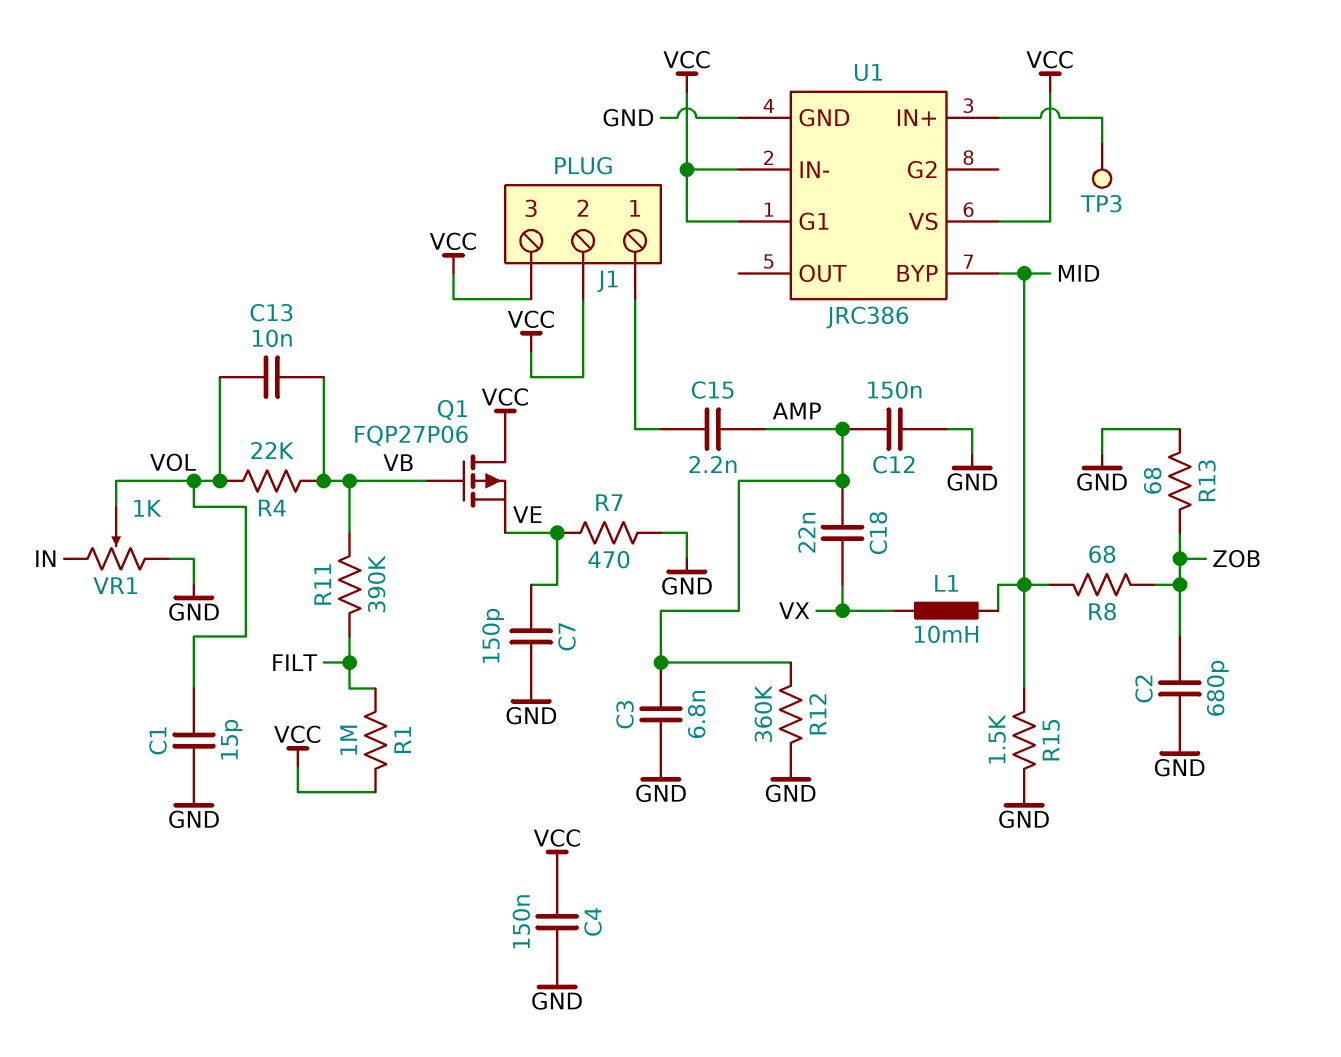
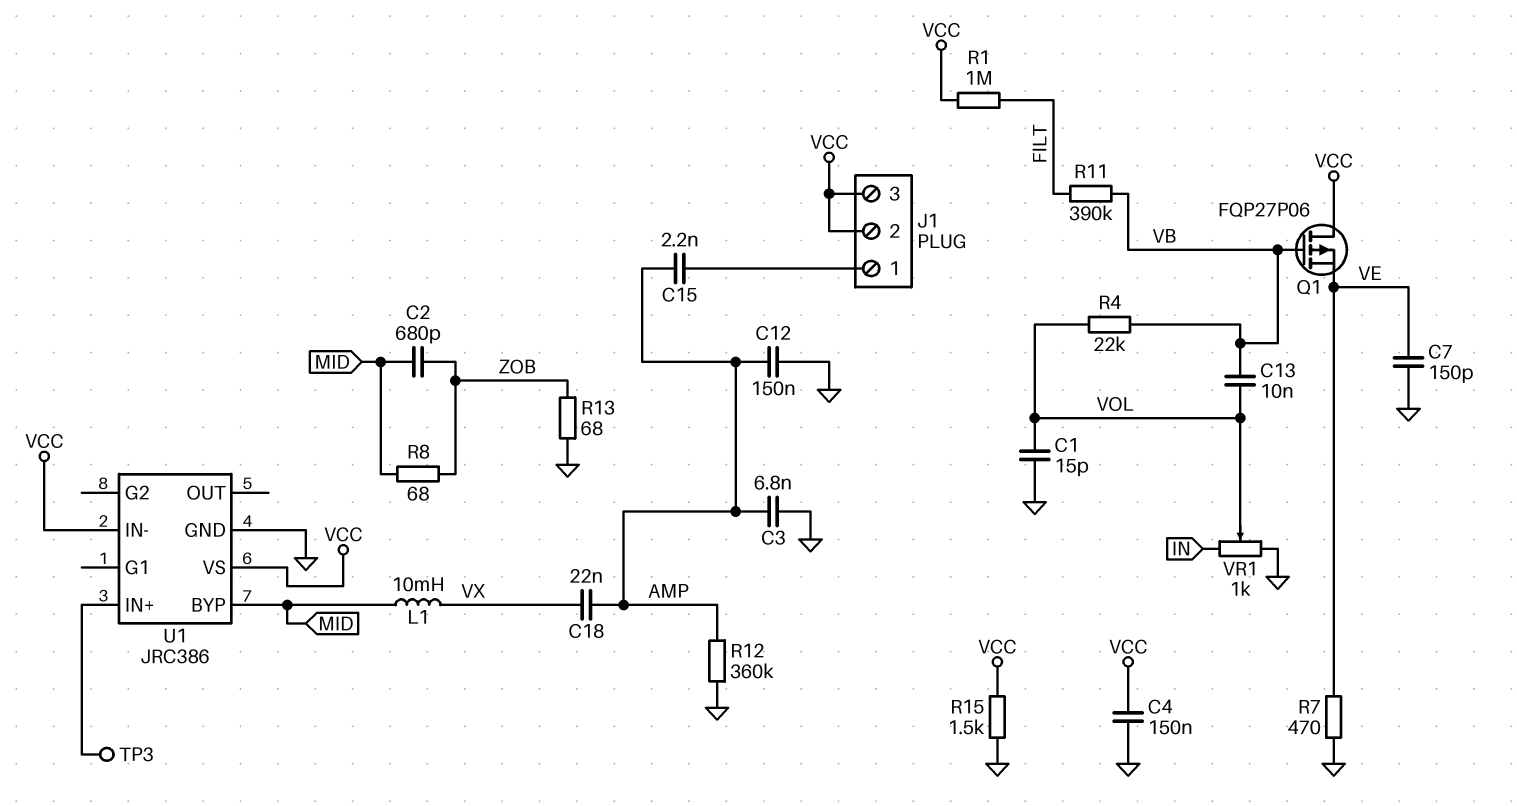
C2: 680pF (GND, ZOB) -> 680pF (MID, ZOB)
R15: 1.5k (GND, MID) -> 1.5k (GND, VCC)
U1 pin G1: VCC -> none

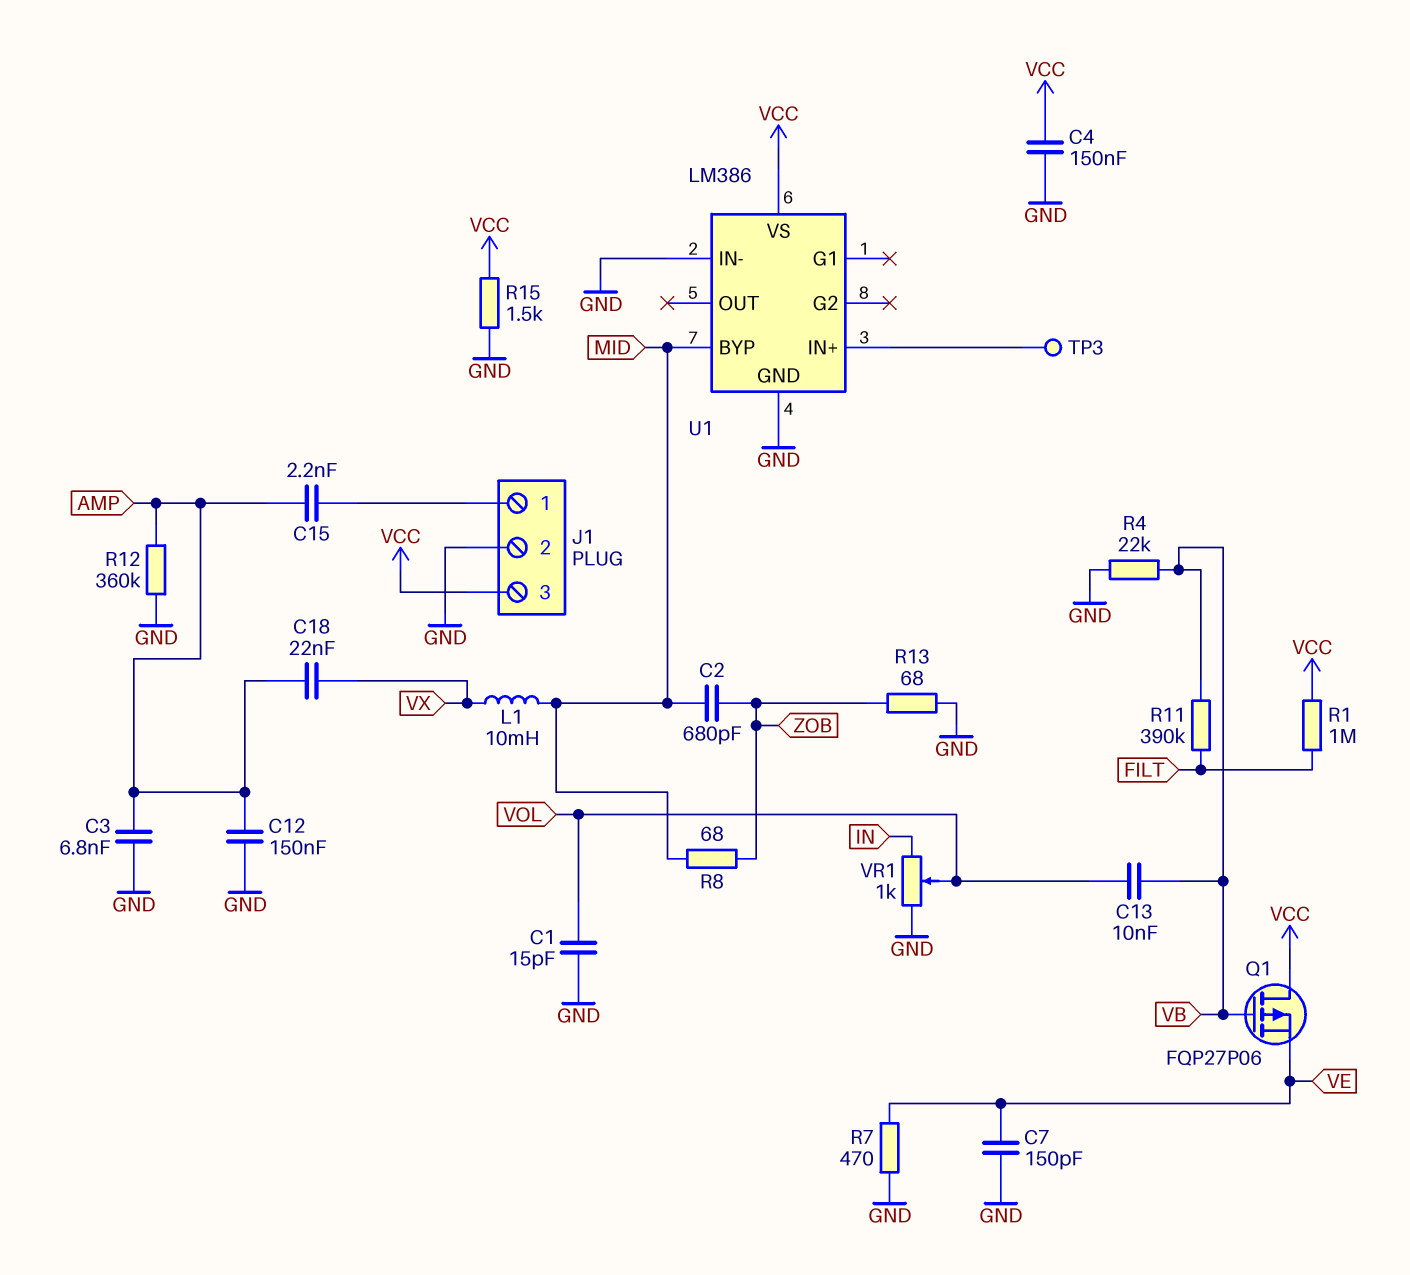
J1 pin 2: VCC -> GND
R4: 22k (VB, VOL) -> 22k (GND, VB)
U1: JRC386 -> LM386
U1 pin IN-: VCC -> GND

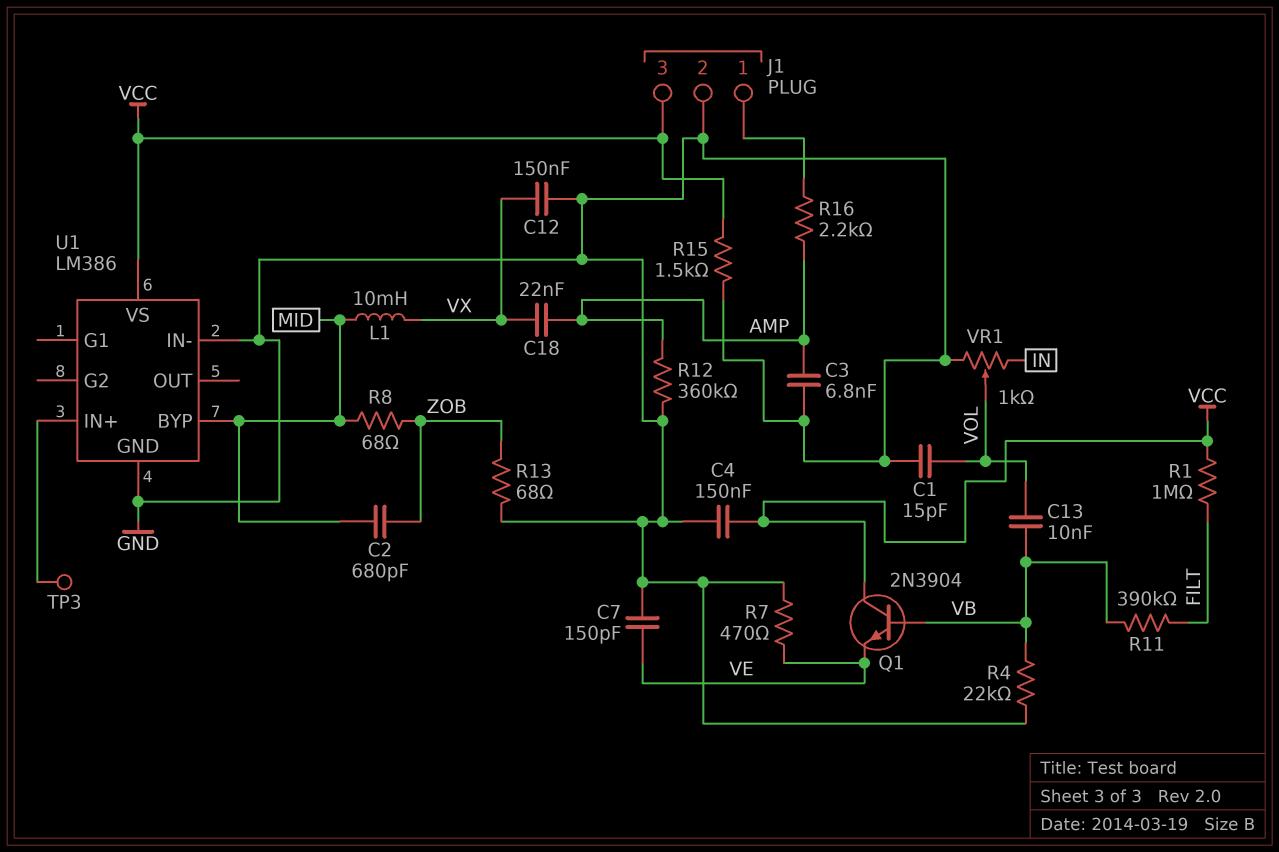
C12: 150nF (AMP, GND) -> 150nF (GND, VX)
C15: 2.2nF (AMP, J1/1) -> none
Q1: PMOS FQP27P06 (G VB, D VCC, S VE) -> NPN 2N3904 (B VB, C VCC, E VE)
R16: none -> 2.2k (AMP, J1/1)

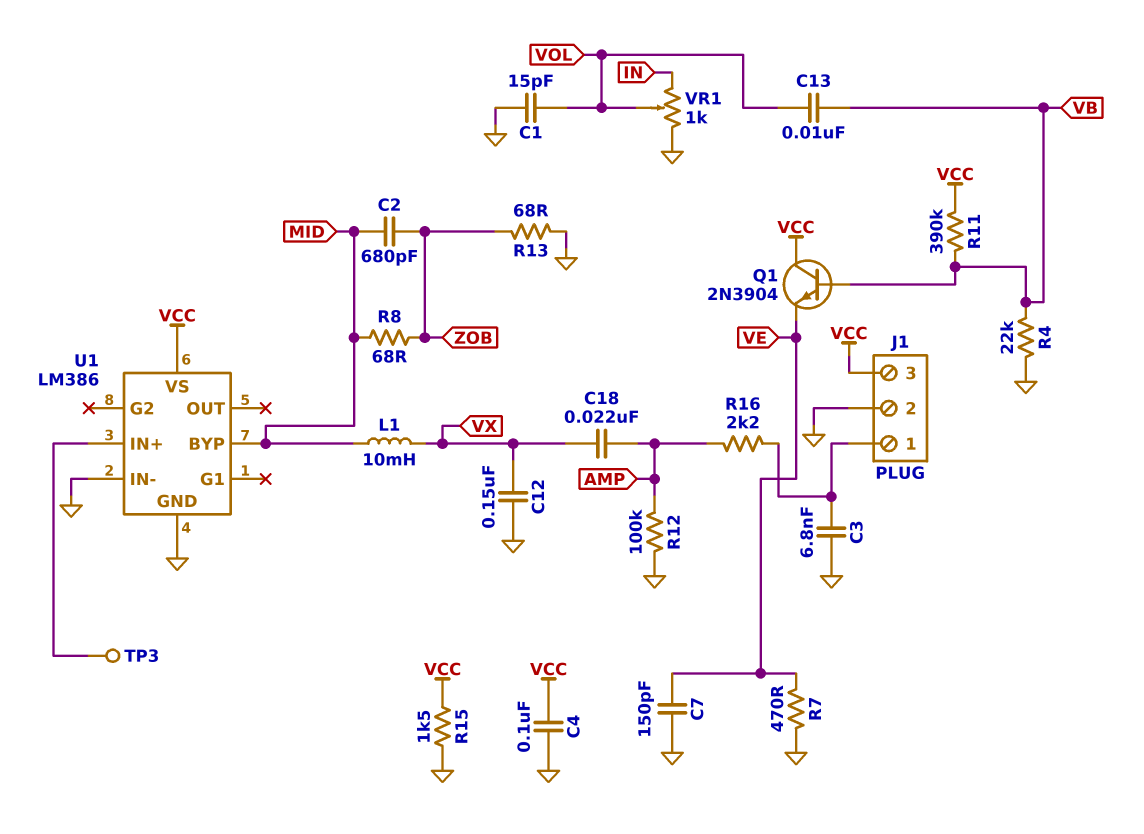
C3: 6.8nF (AMP, GND) -> 6.8nF (GND, J1/1)
C4: 150nF (GND, VCC) -> 100nF (GND, VCC)
R1: 1M (FILT, VCC) -> none
R11: 390k (FILT, VB) -> 390k (VB, VCC)
R12: 360k (AMP, GND) -> 100k (AMP, GND)

